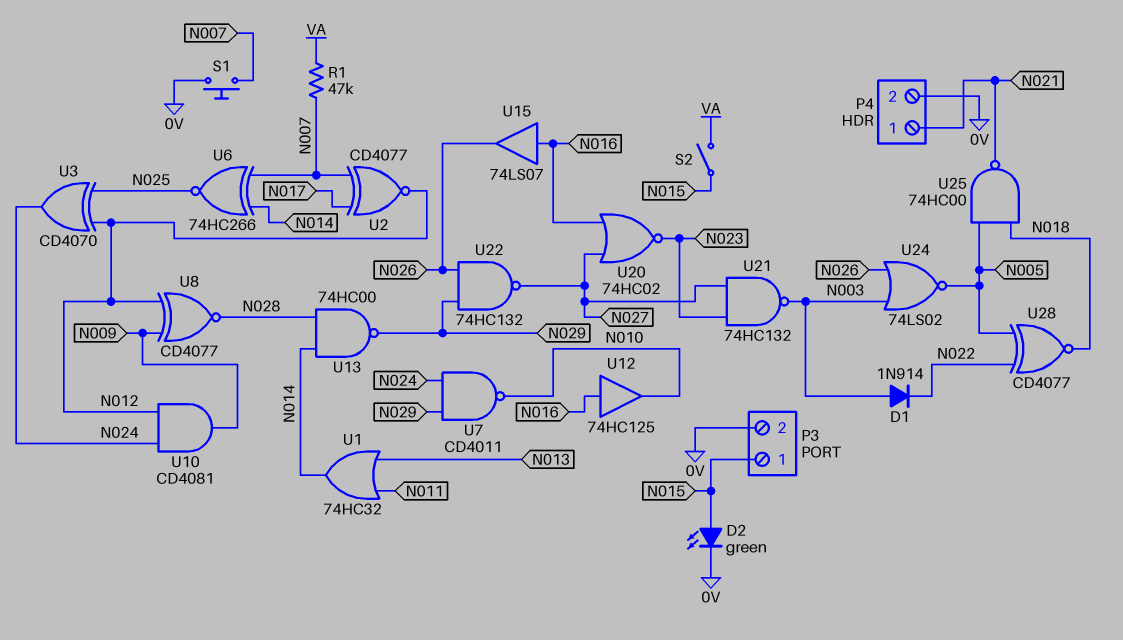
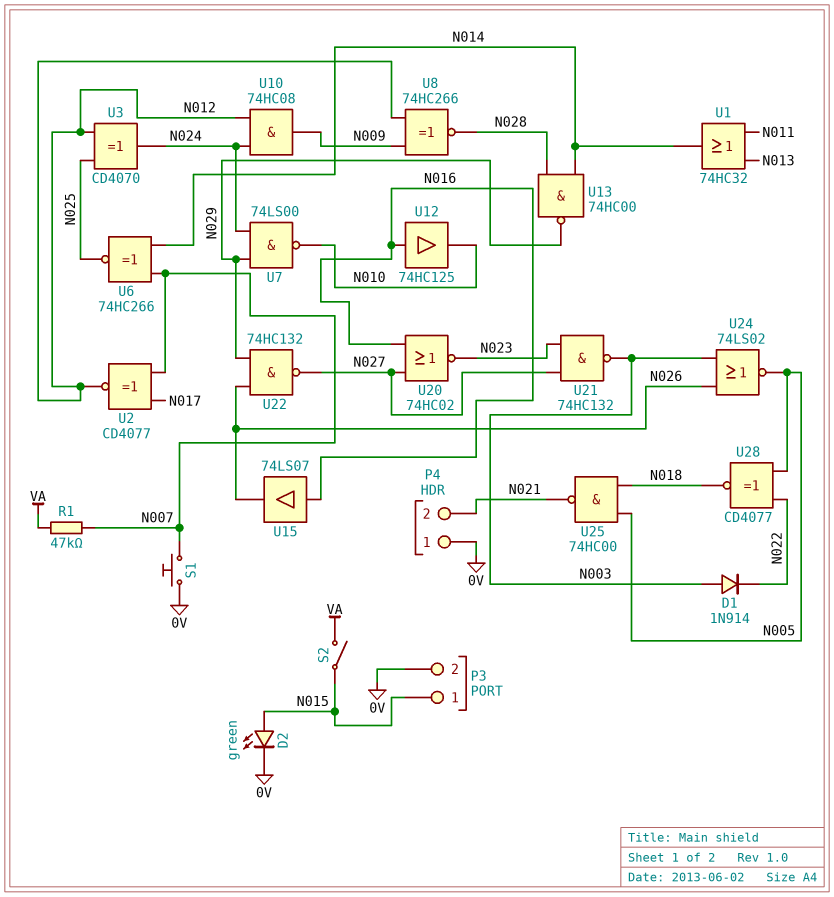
P4 pin 1: N021 -> 0V
P4 pin 2: 0V -> N021
U7: NAND CD4011 (in N024, in N029, out N010) -> NAND 74LS00 (in N024, in N029, out N010)
U8: XNOR CD4077 (in N009, in N012, out N028) -> XNOR 74HC266 (in N009, in N012, out N028)
U10: AND CD4081 (in N012, in N024, out N009) -> AND 74HC08 (in N012, in N024, out N009)

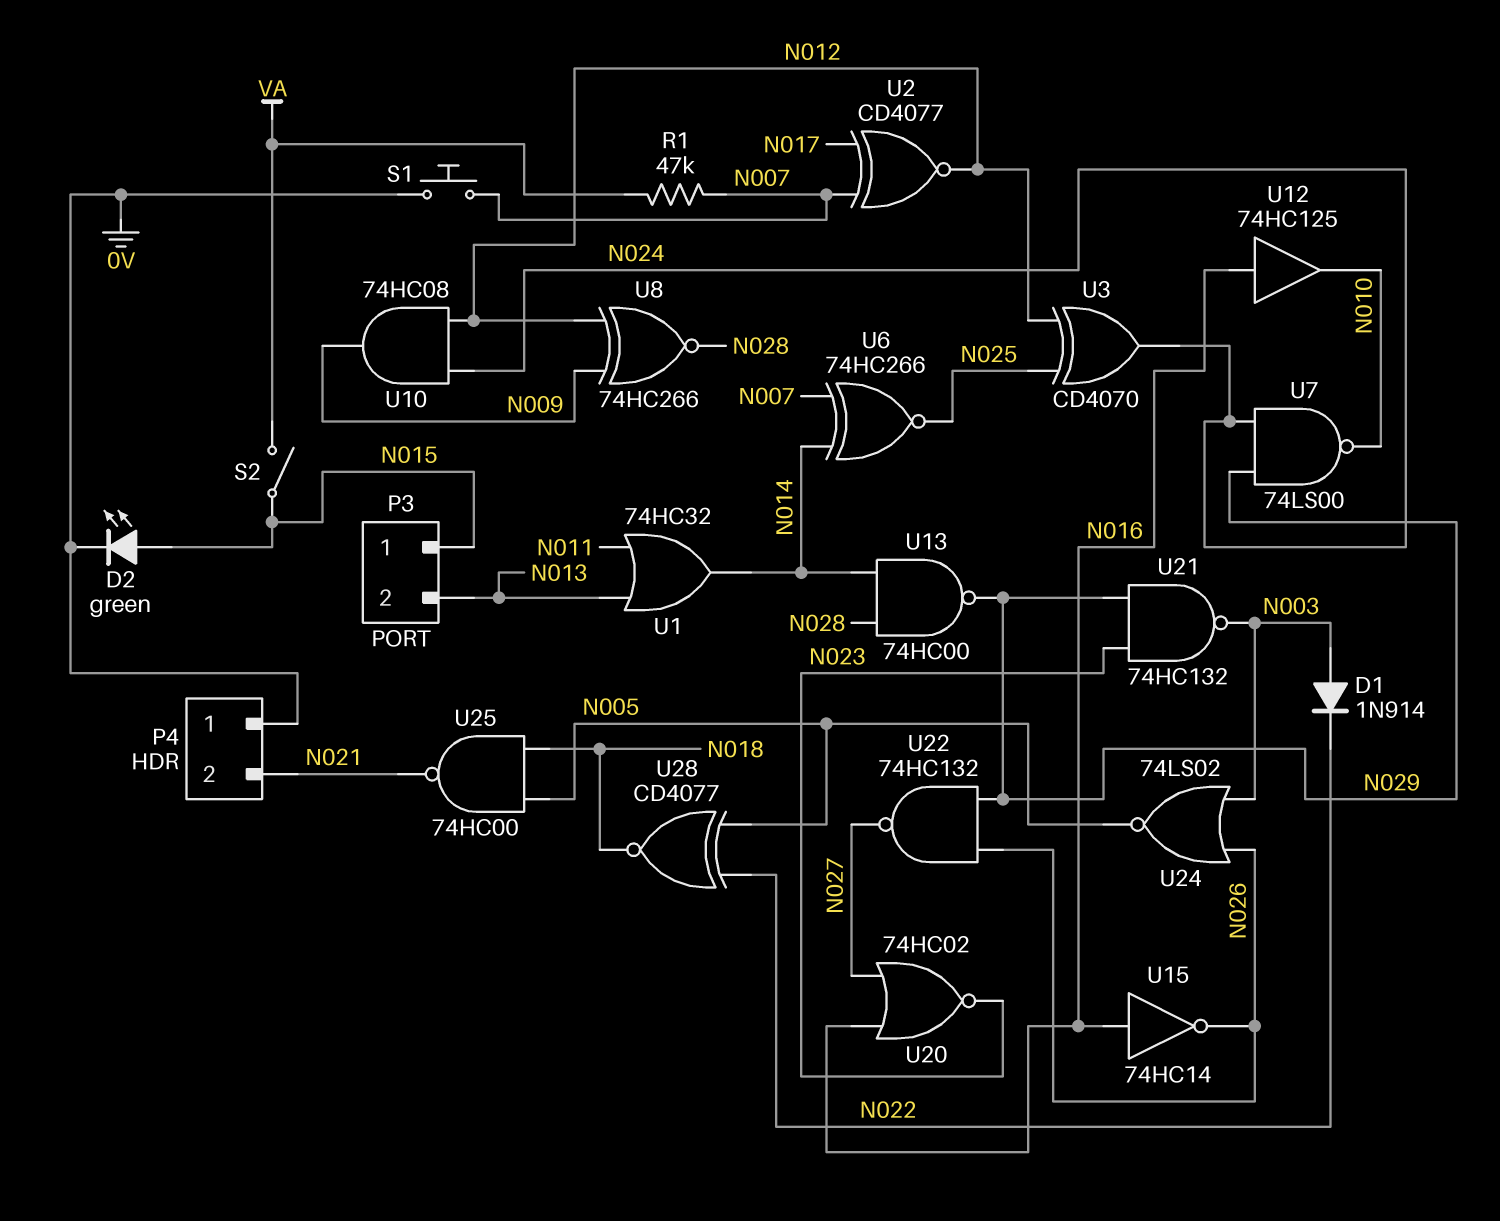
P3 pin 2: 0V -> N013
U15: buffer 74LS07 (in N016, out N026) -> NOT 74HC14 (in N016, out N026)
U21: NAND 74HC132 (in N023, in N027, out N003) -> NAND 74HC132 (in N023, in N029, out N003)

